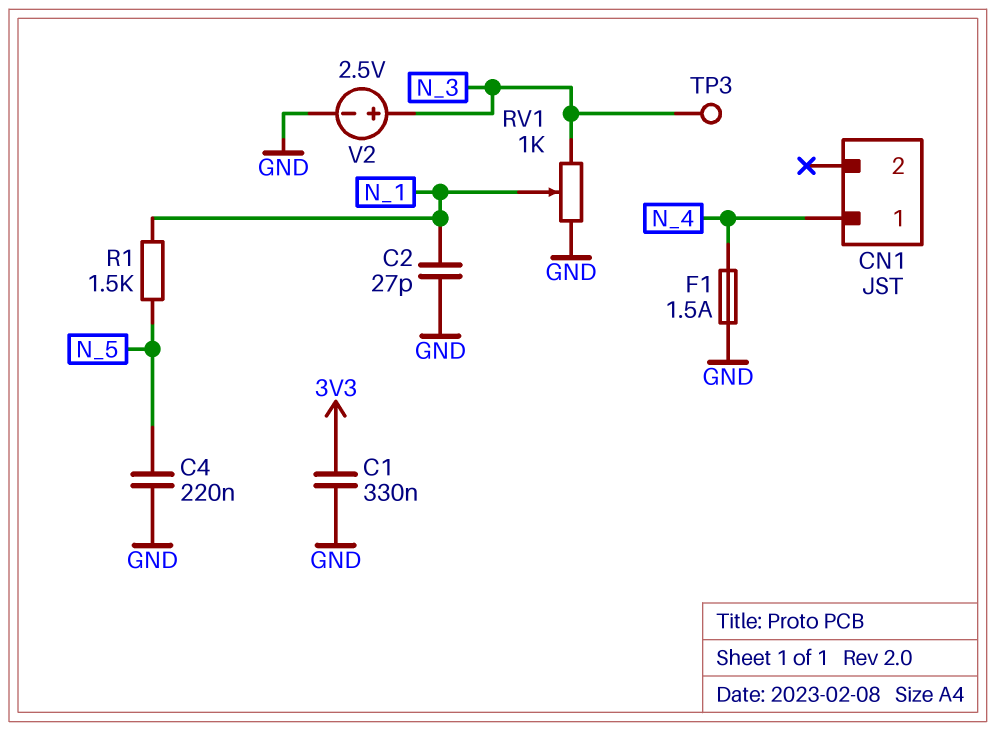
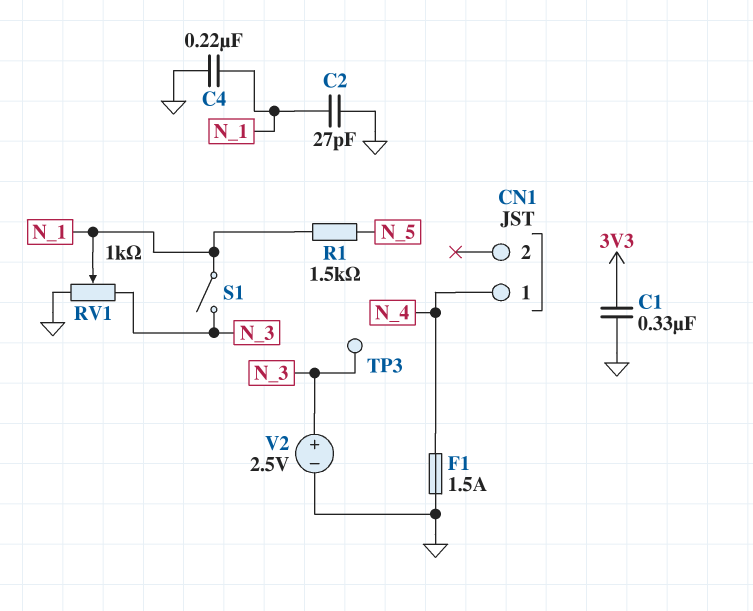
C4: 220nF (GND, N_5) -> 220nF (GND, N_1)
S1: none -> switch (N_1, N_3)

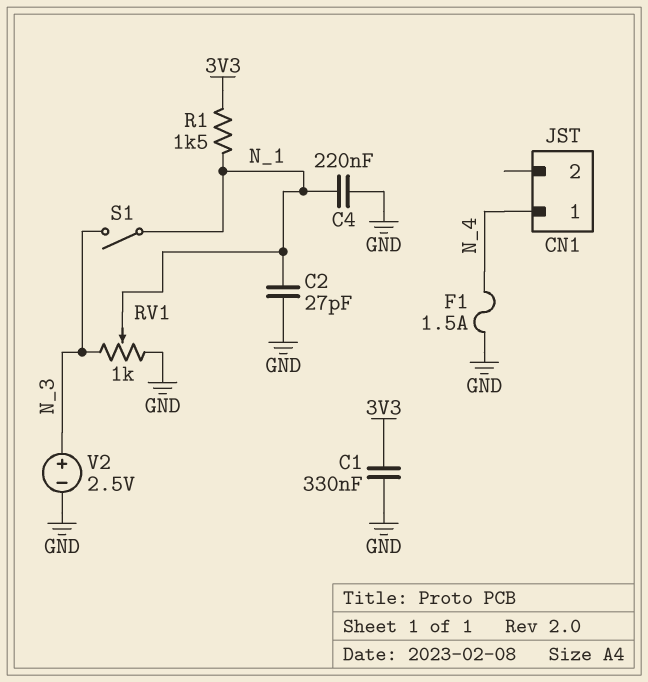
R1: 1.5k (N_1, N_5) -> 1.5k (3V3, N_1)
TP3: test point (N_3) -> none

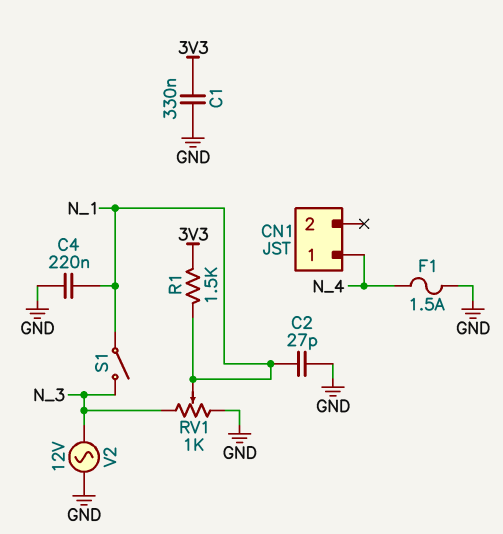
V2: 2.5V (plus N_3, minus GND) -> AC 12V (GND, N_3)

